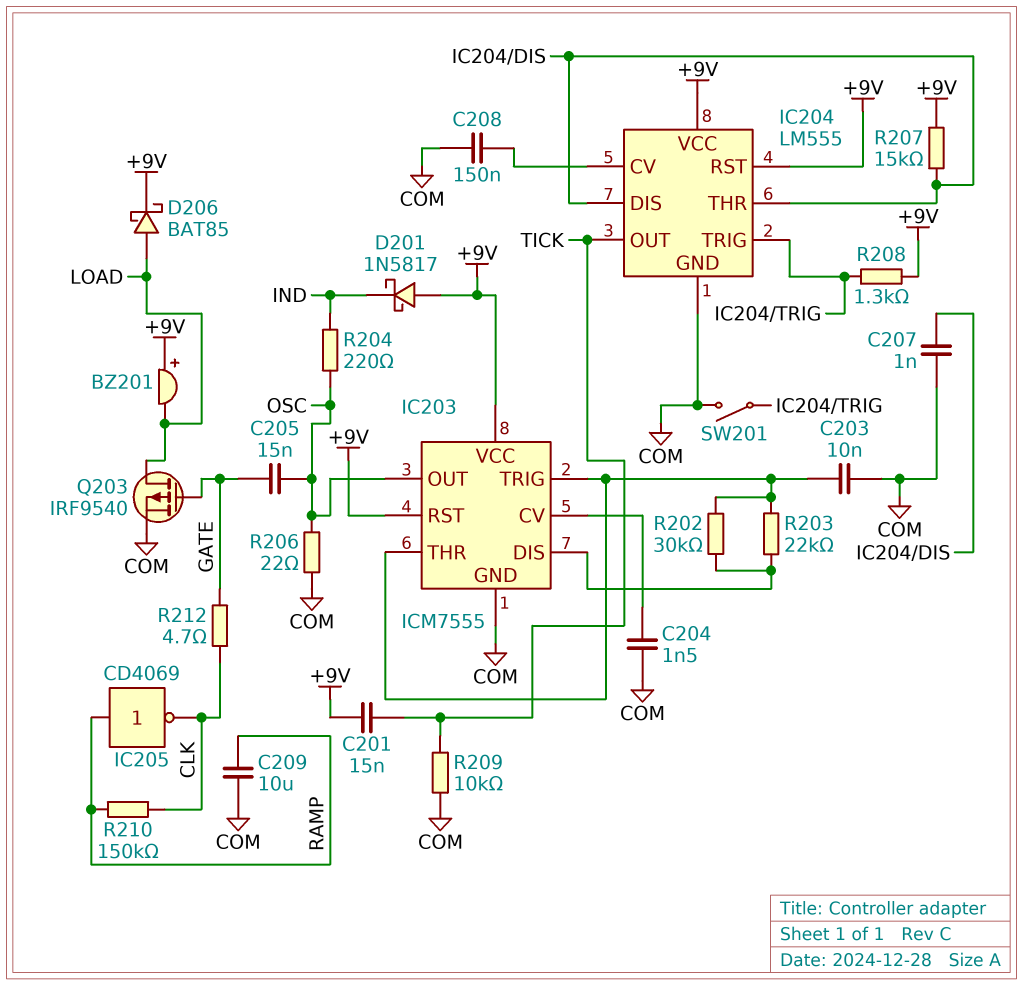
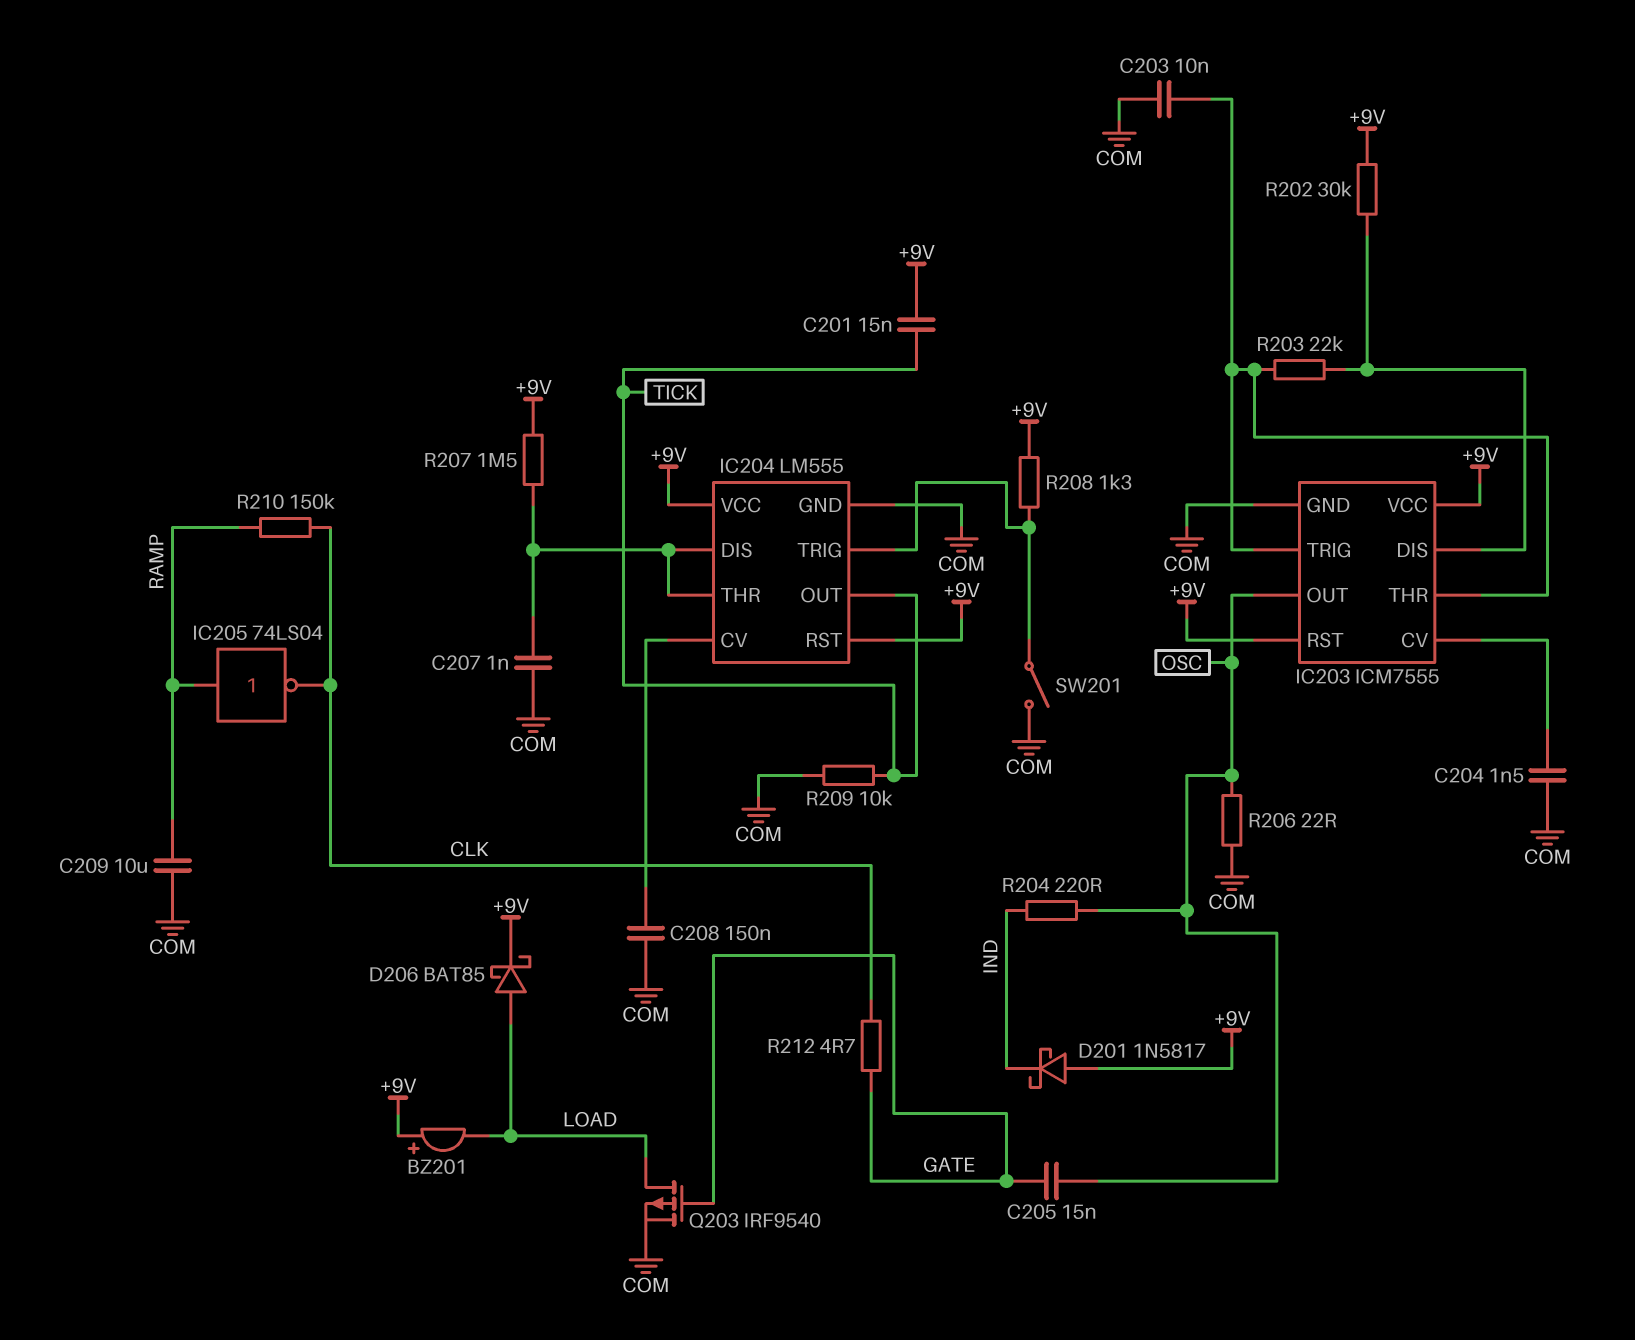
IC205: NOT CD4069 (in RAMP, out CLK) -> NOT 74LS04 (in RAMP, out CLK)
R202: 30k (IC203/DIS, IC203/THR) -> 30k (+9V, IC203/DIS)
R207: 15k (+9V, IC204/DIS) -> 1.5M (+9V, IC204/DIS)

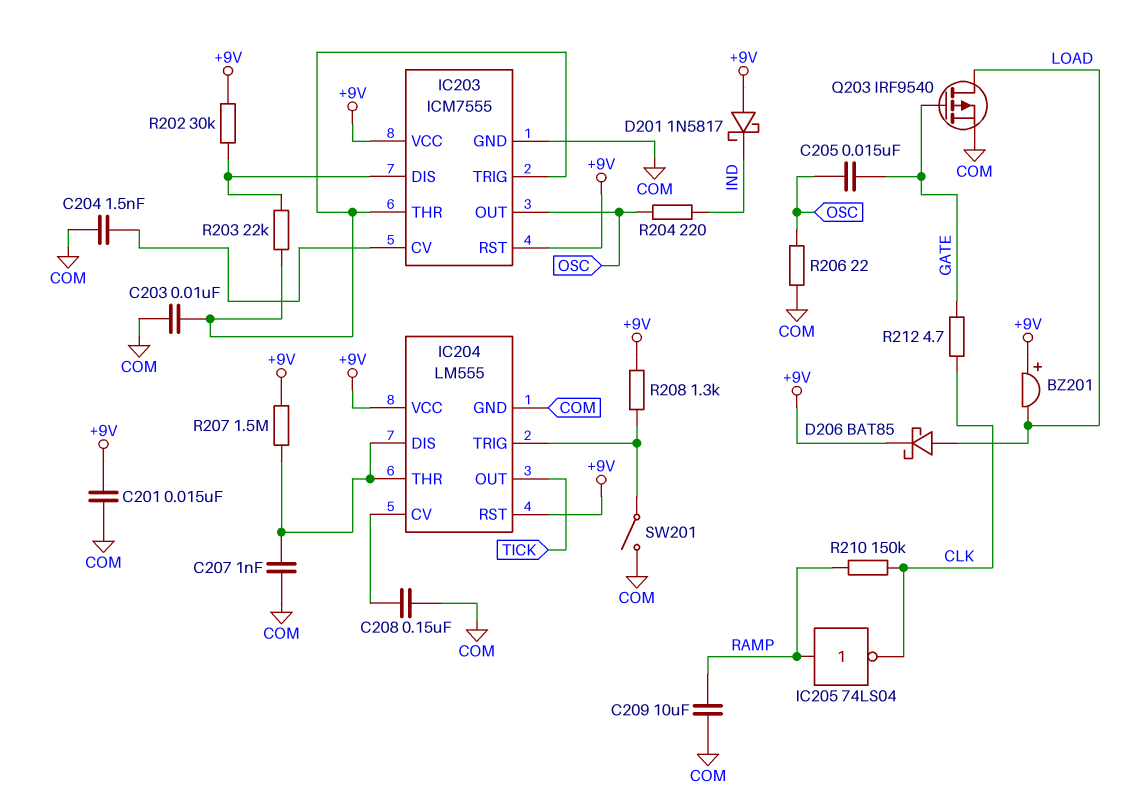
C201: 15nF (+9V, TICK) -> 15nF (+9V, COM)
R209: 10k (COM, TICK) -> none

